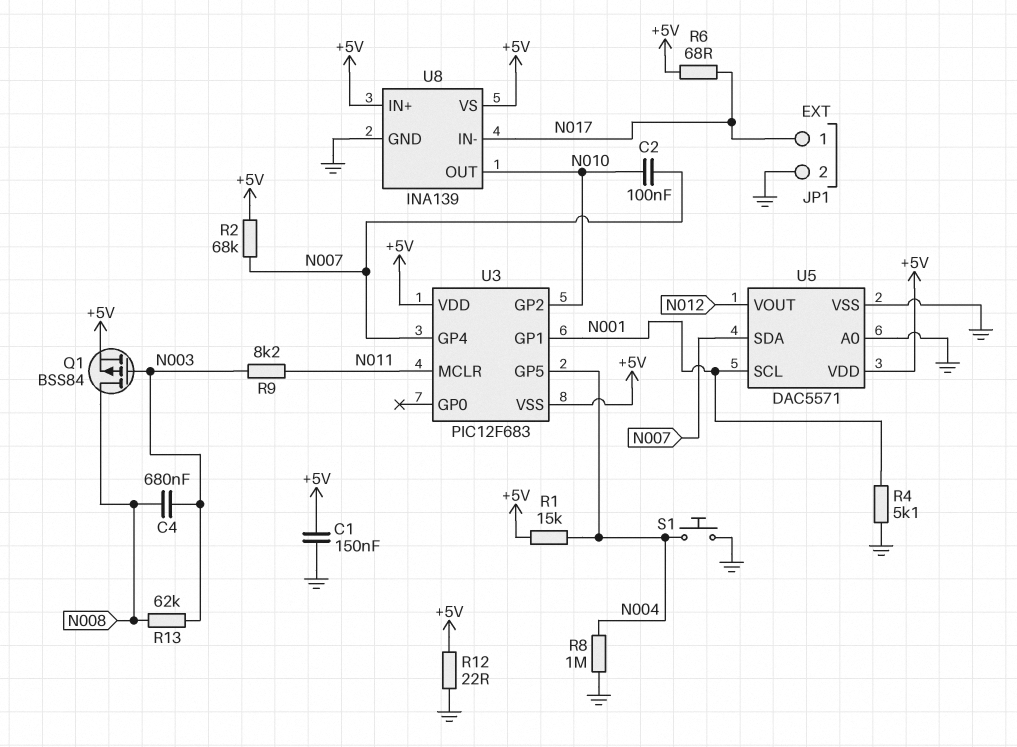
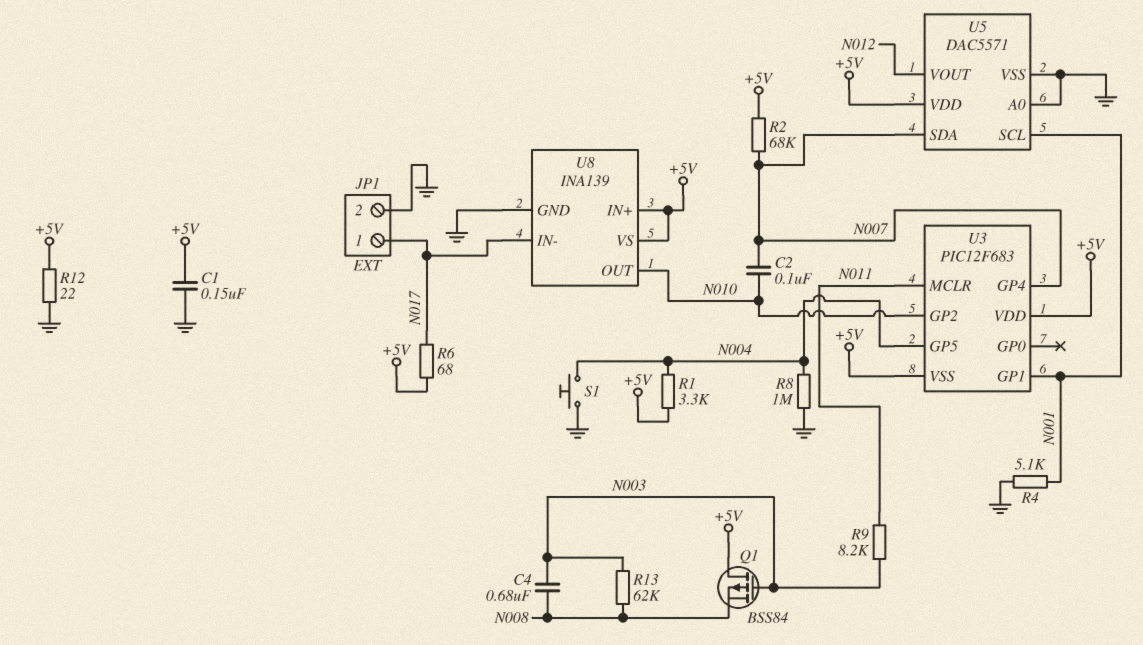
Q1: PMOS BSS84 (G N003, D N008, S +5V) -> PMOS BSS84 (G N003, D +5V, S N008)
R1: 15k (+5V, N004) -> 3.3k (+5V, N004)

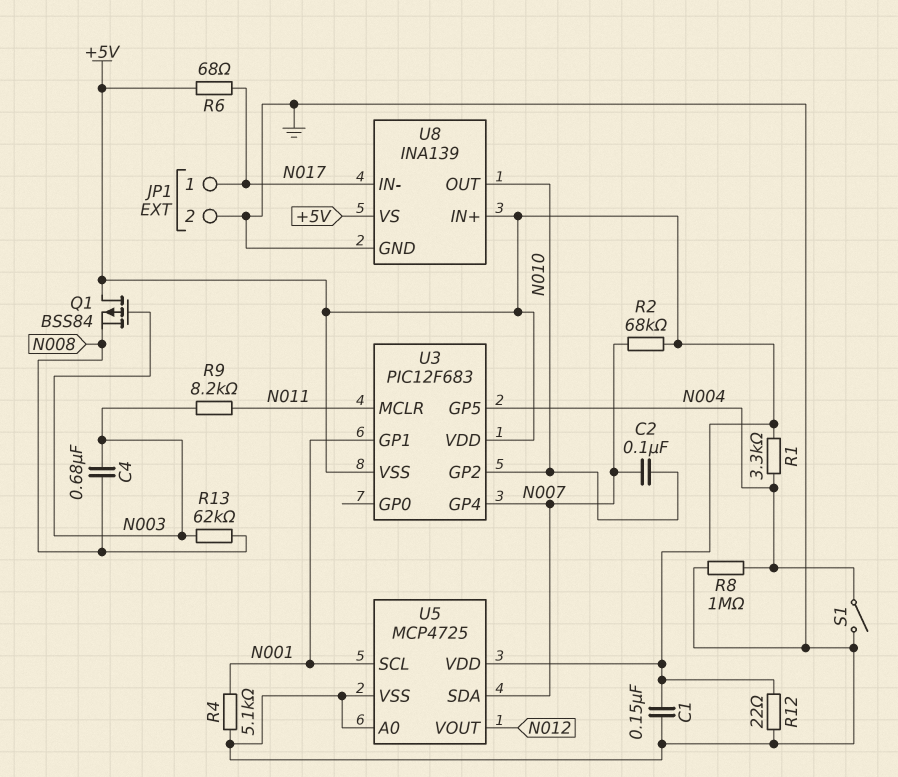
S1: button (GND, N004) -> switch (GND, N004)
U5: DAC5571 -> MCP4725

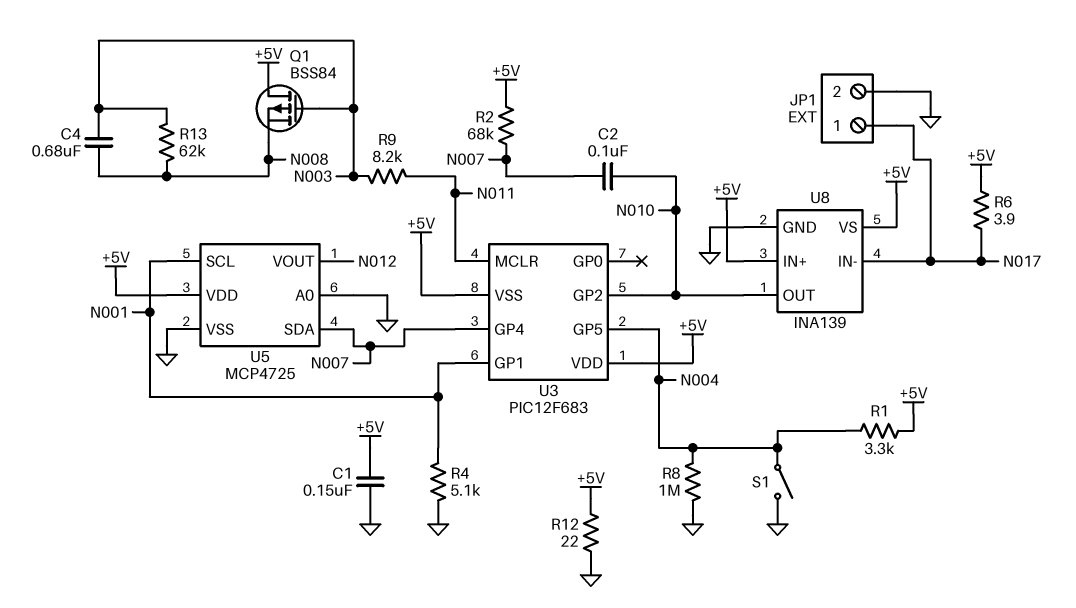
R6: 68 (+5V, N017) -> 3.9 (+5V, N017)

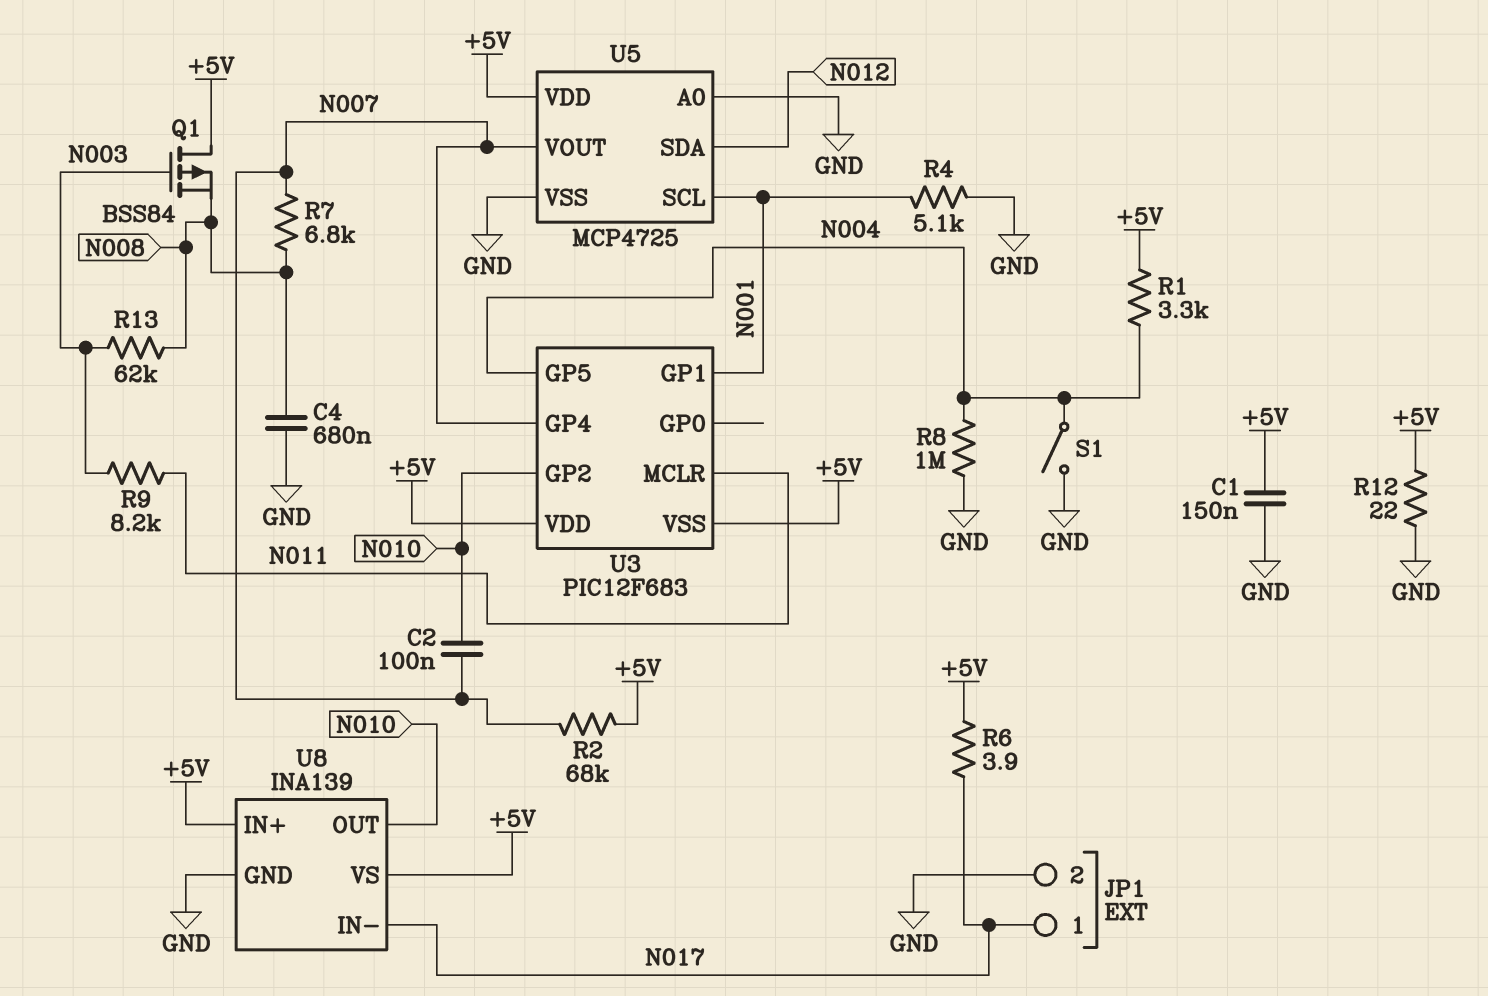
C4: 680nF (N003, N008) -> 680nF (GND, N008)
R7: none -> 6.8k (N007, N008)
U5 pin SDA: N007 -> N012
U5 pin VOUT: N012 -> N007

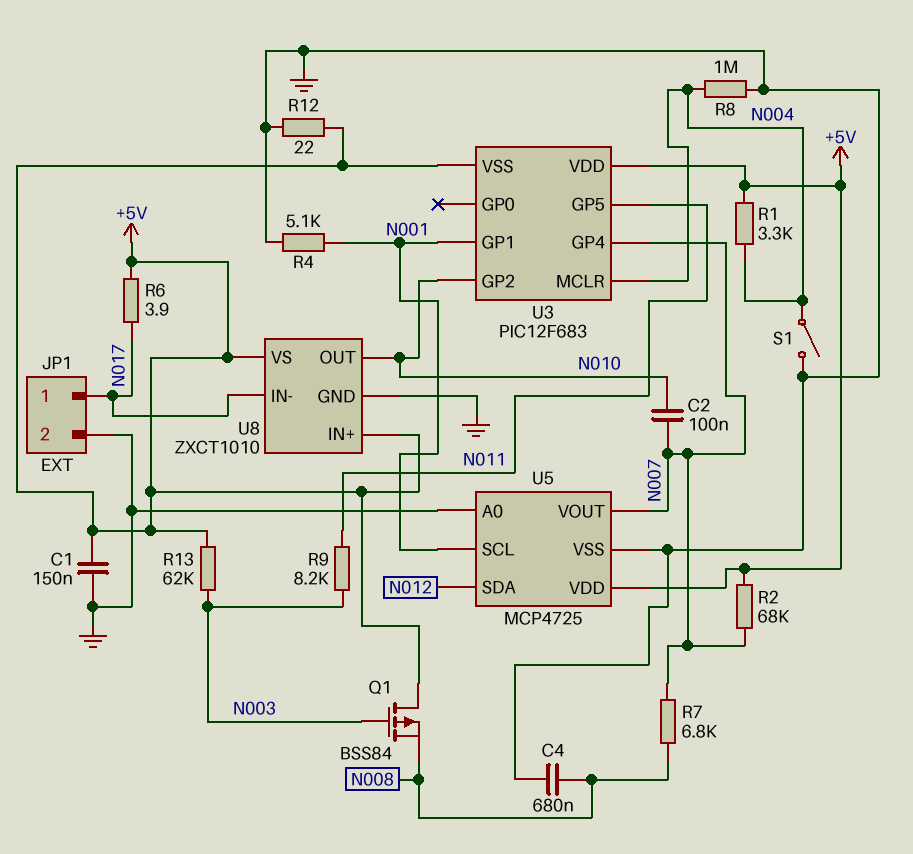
R13: 62k (N003, N008) -> 62k (+5V, N003)
U3 pin GP5: N004 -> N011
U3 pin MCLR: N011 -> N004
U8: INA139 -> ZXCT1010

